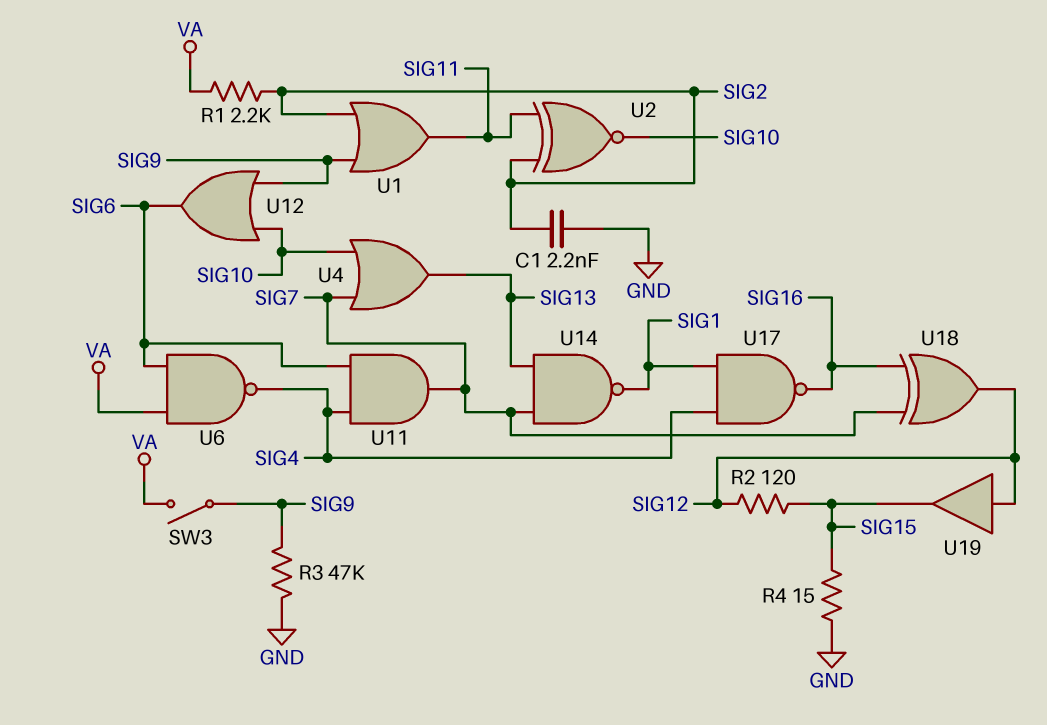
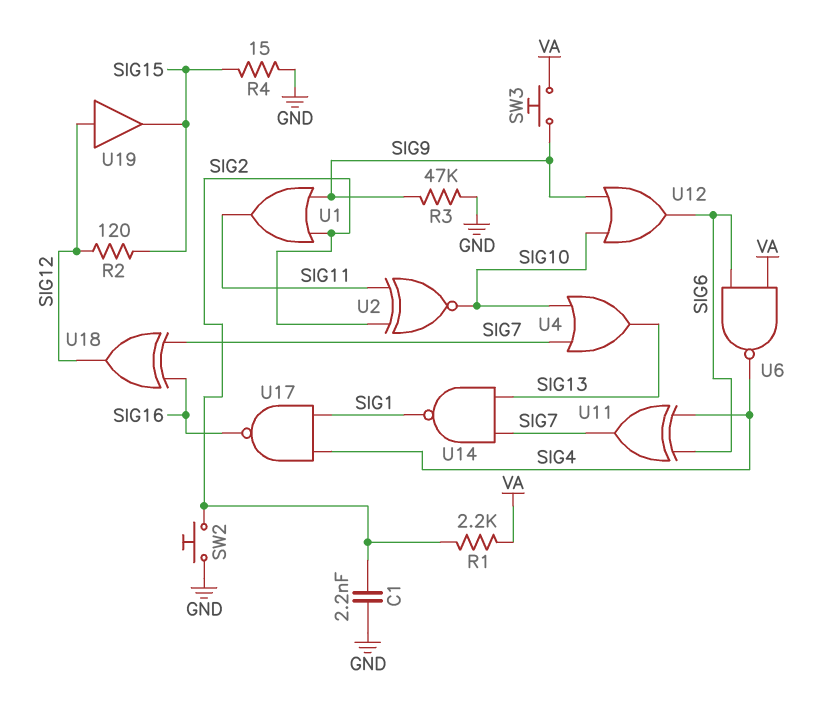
SW2: none -> button (GND, SIG2)
SW3: switch (SIG9, VA) -> button (SIG9, VA)
U11: AND (in SIG4, in SIG6, out SIG7) -> XOR (in SIG4, in SIG6, out SIG7)

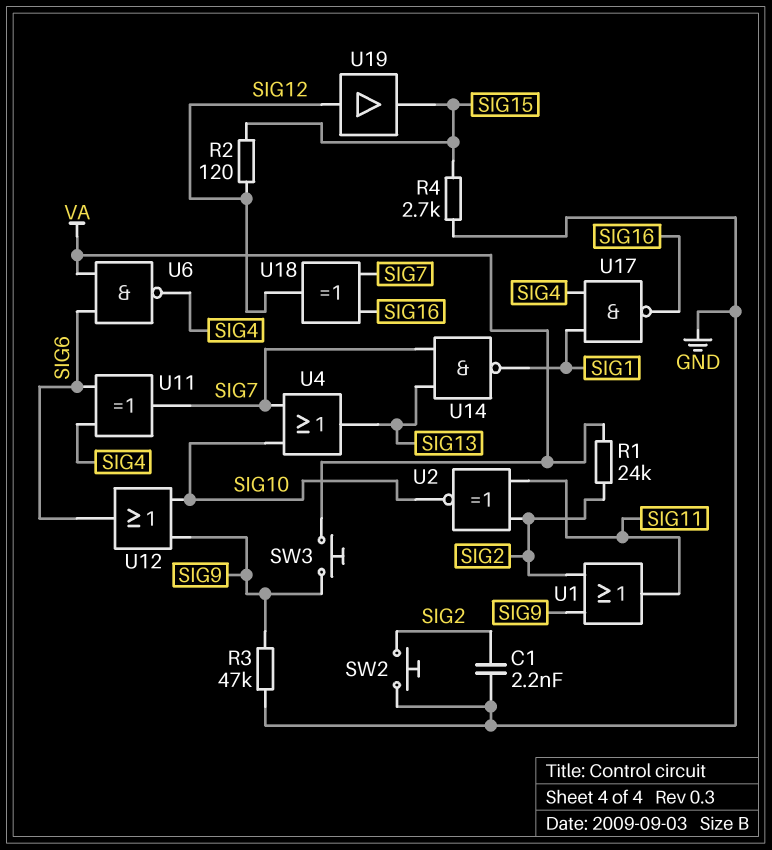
R1: 2.2k (SIG2, VA) -> 24k (SIG2, VA)
R4: 15 (GND, SIG15) -> 2.7k (GND, SIG15)

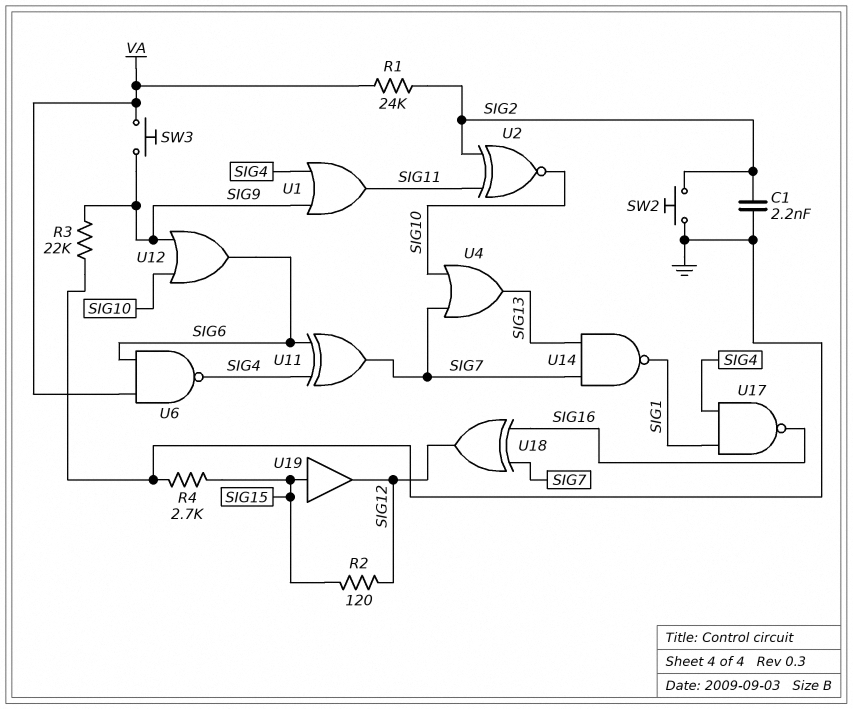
R3: 47k (GND, SIG9) -> 22k (GND, SIG9)
U1: OR (in SIG2, in SIG9, out SIG11) -> OR (in SIG4, in SIG9, out SIG11)
U19: buffer (in SIG12, out SIG15) -> buffer (in SIG15, out SIG12)

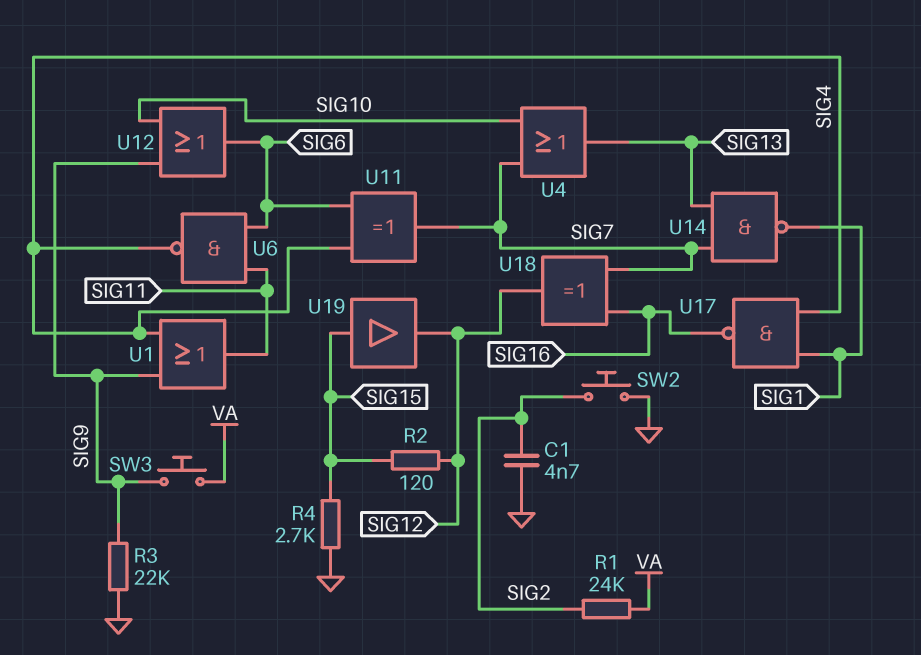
C1: 2.2nF (GND, SIG2) -> 4.7nF (GND, SIG2)
U2: XNOR (in SIG2, in SIG11, out SIG10) -> none
U6: NAND (in SIG6, in VA, out SIG4) -> NAND (in SIG6, in SIG11, out SIG4)

